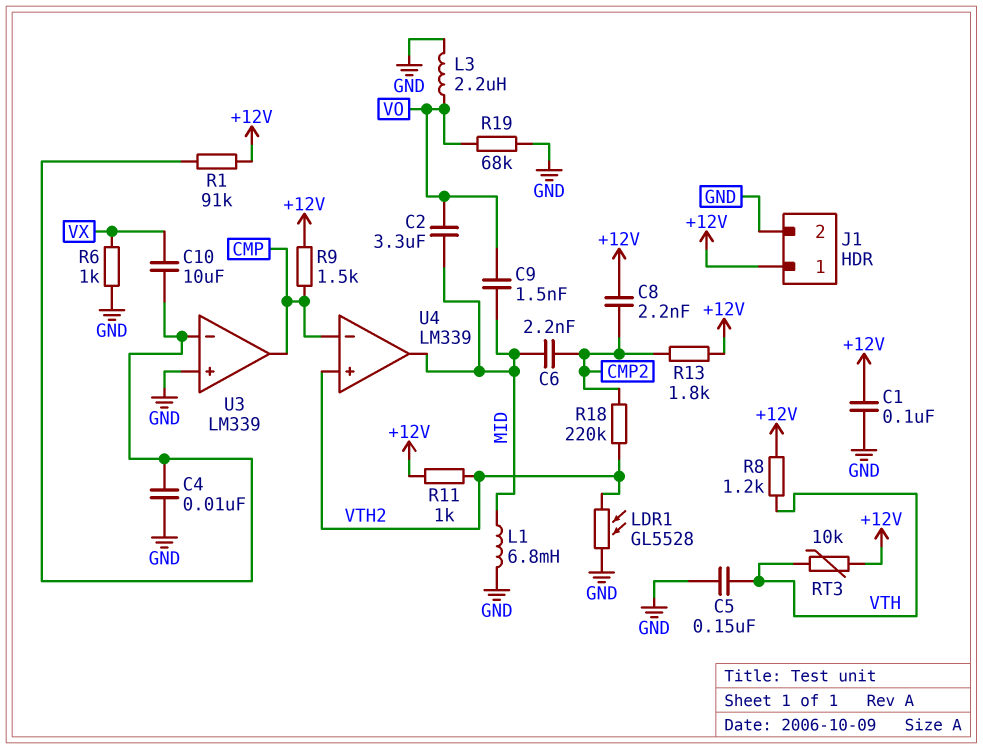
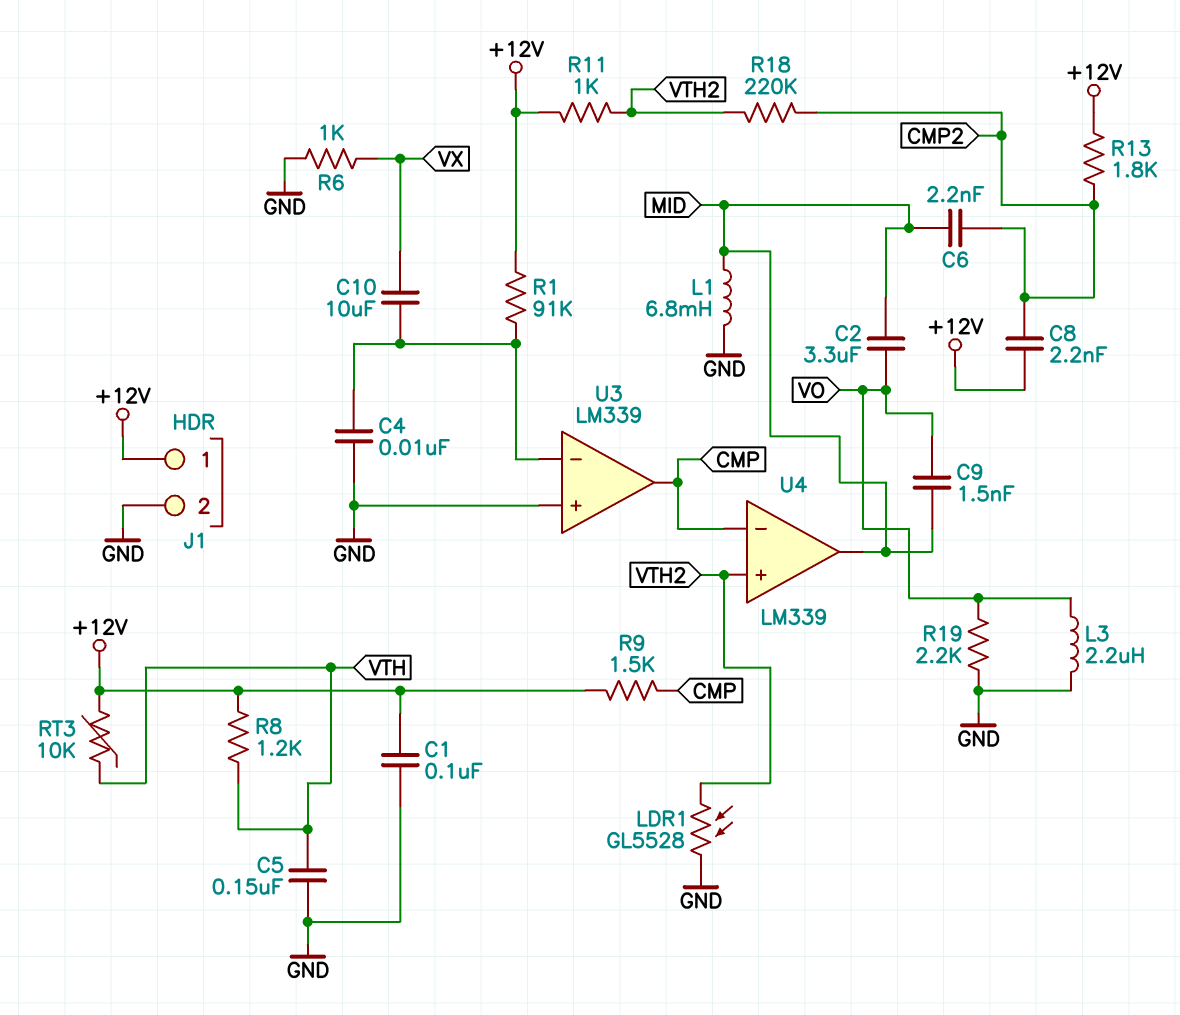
R19: 68k (GND, VO) -> 2.2k (GND, VO)

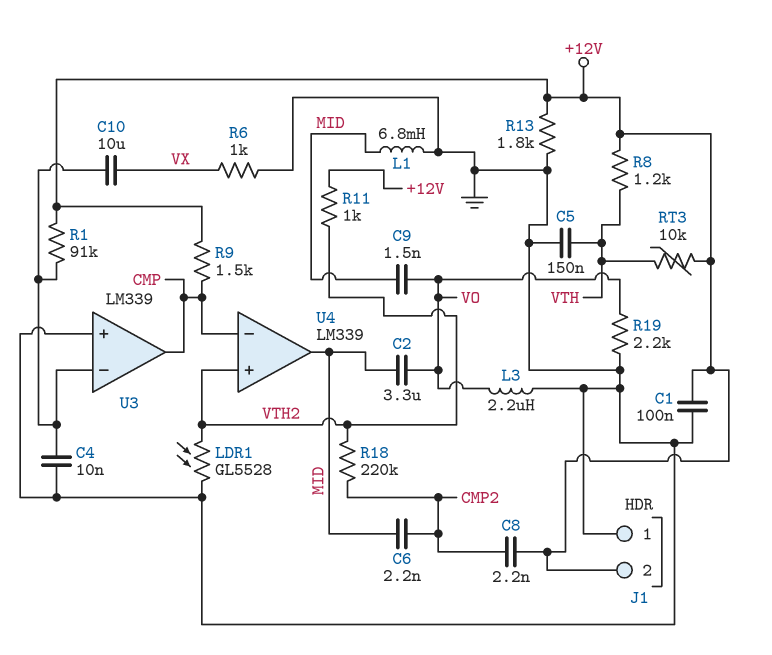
J1 pin 1: +12V -> GND
J1 pin 2: GND -> +12V
R13: 1.8k (+12V, CMP2) -> 1.8k (+12V, GND)

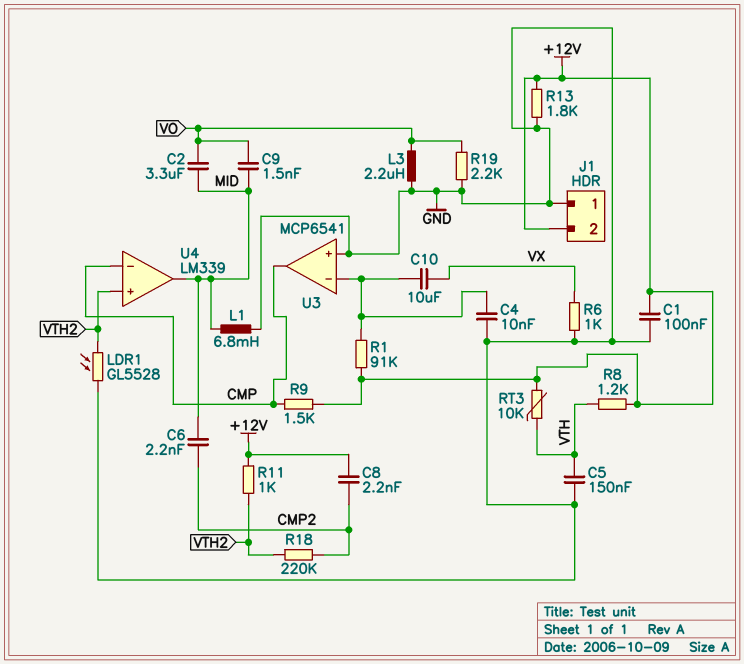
U3: LM339 -> MCP6541

